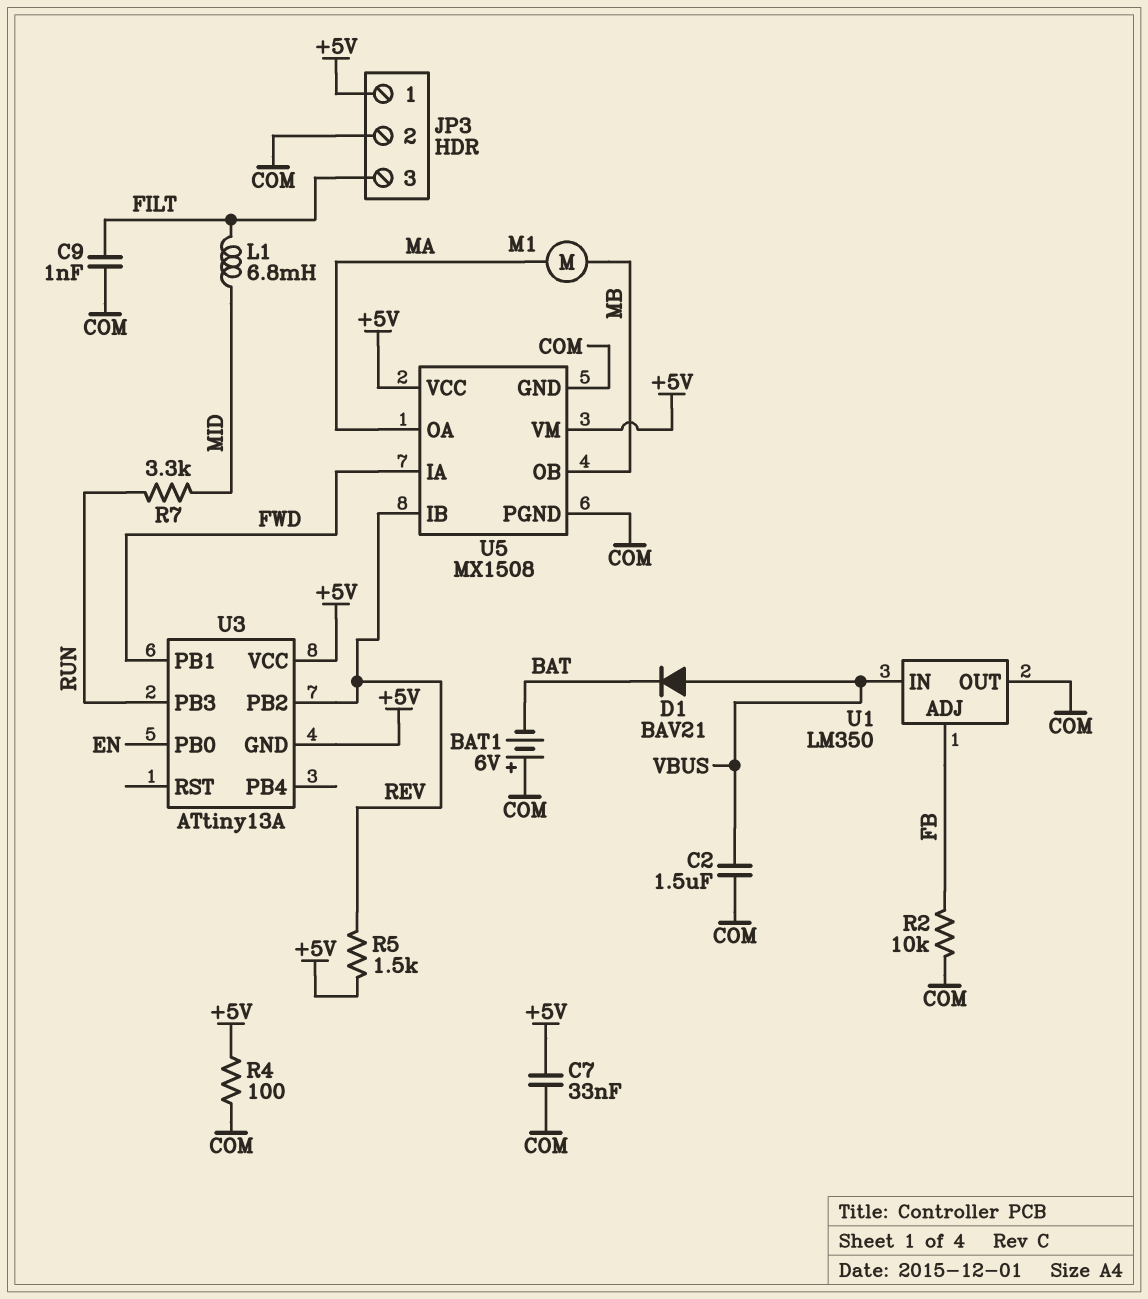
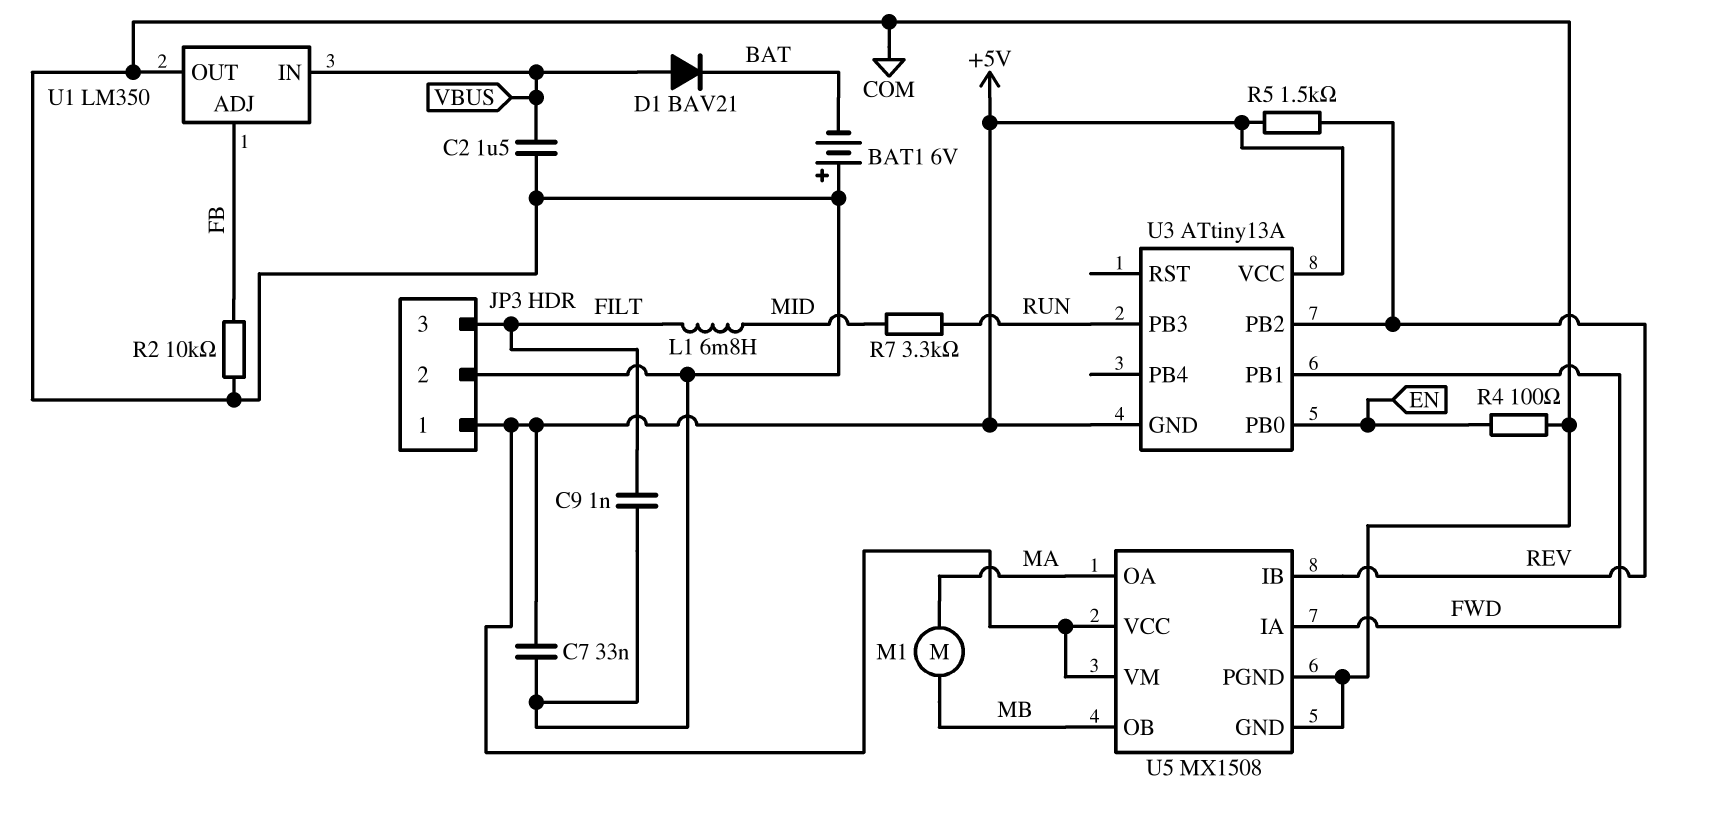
R4: 100 (+5V, COM) -> 100 (COM, EN)

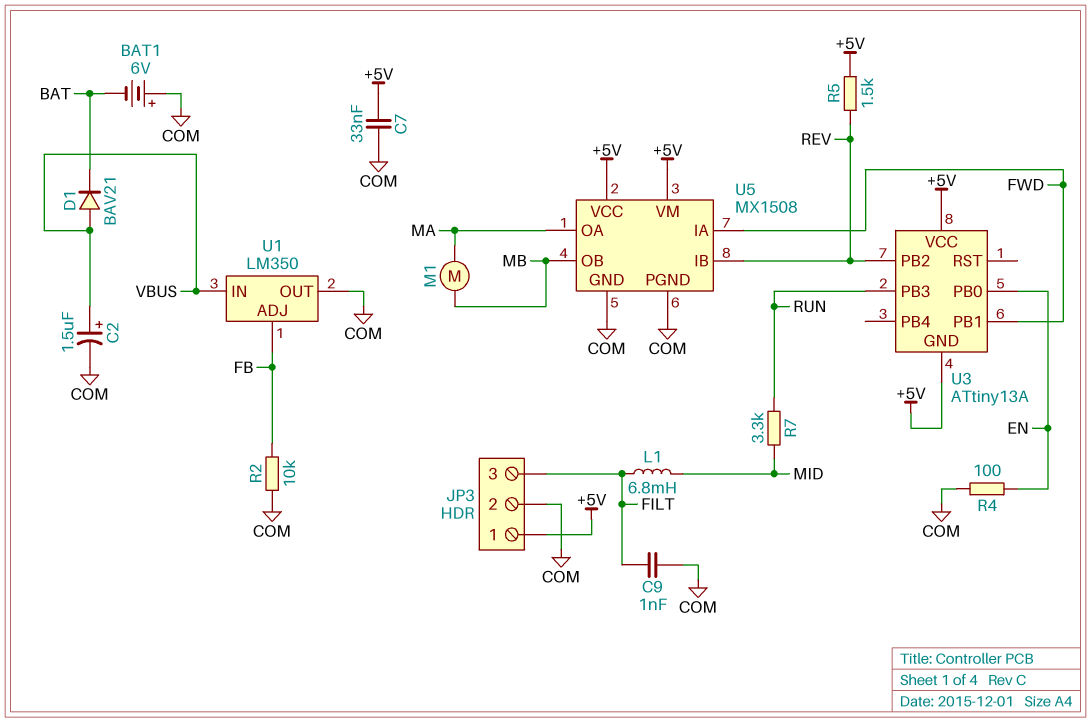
C2: 1.5uF (COM, VBUS) -> 1.5uF (plus VBUS, minus COM)

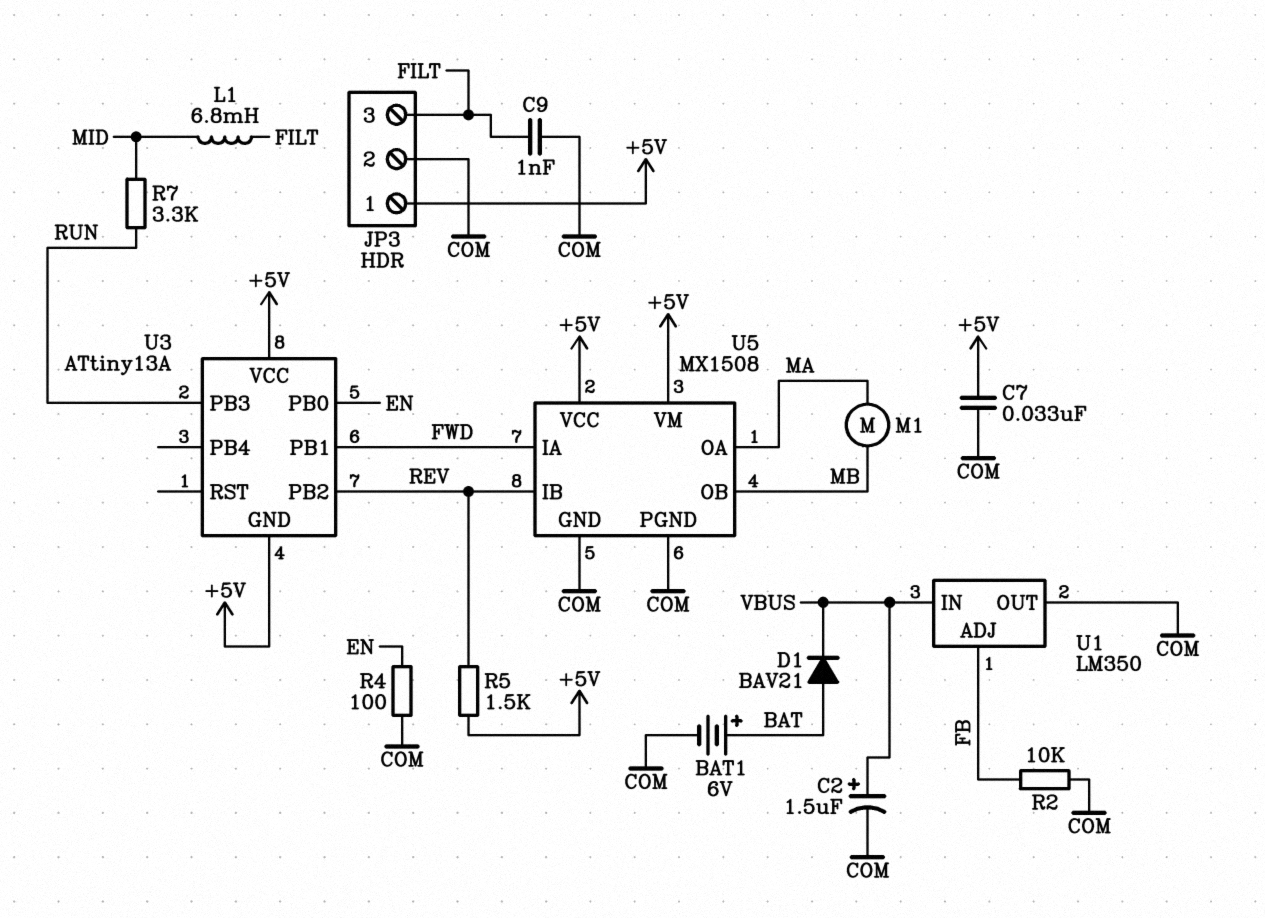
BAT1: 6V (plus COM, minus BAT) -> 6V (plus BAT, minus COM)
D1: diode BAV21 (A VBUS, K BAT) -> diode BAV21 (A BAT, K VBUS)

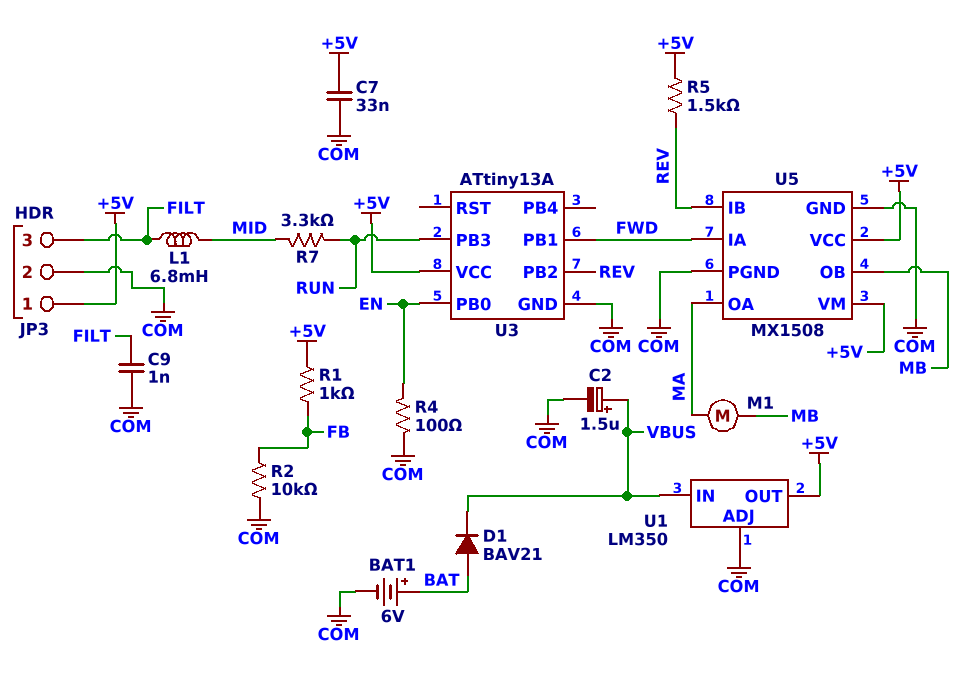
R1: none -> 1k (+5V, FB)
U1 pin ADJ: FB -> COM
U1 pin OUT: COM -> +5V
U3 pin GND: +5V -> COM

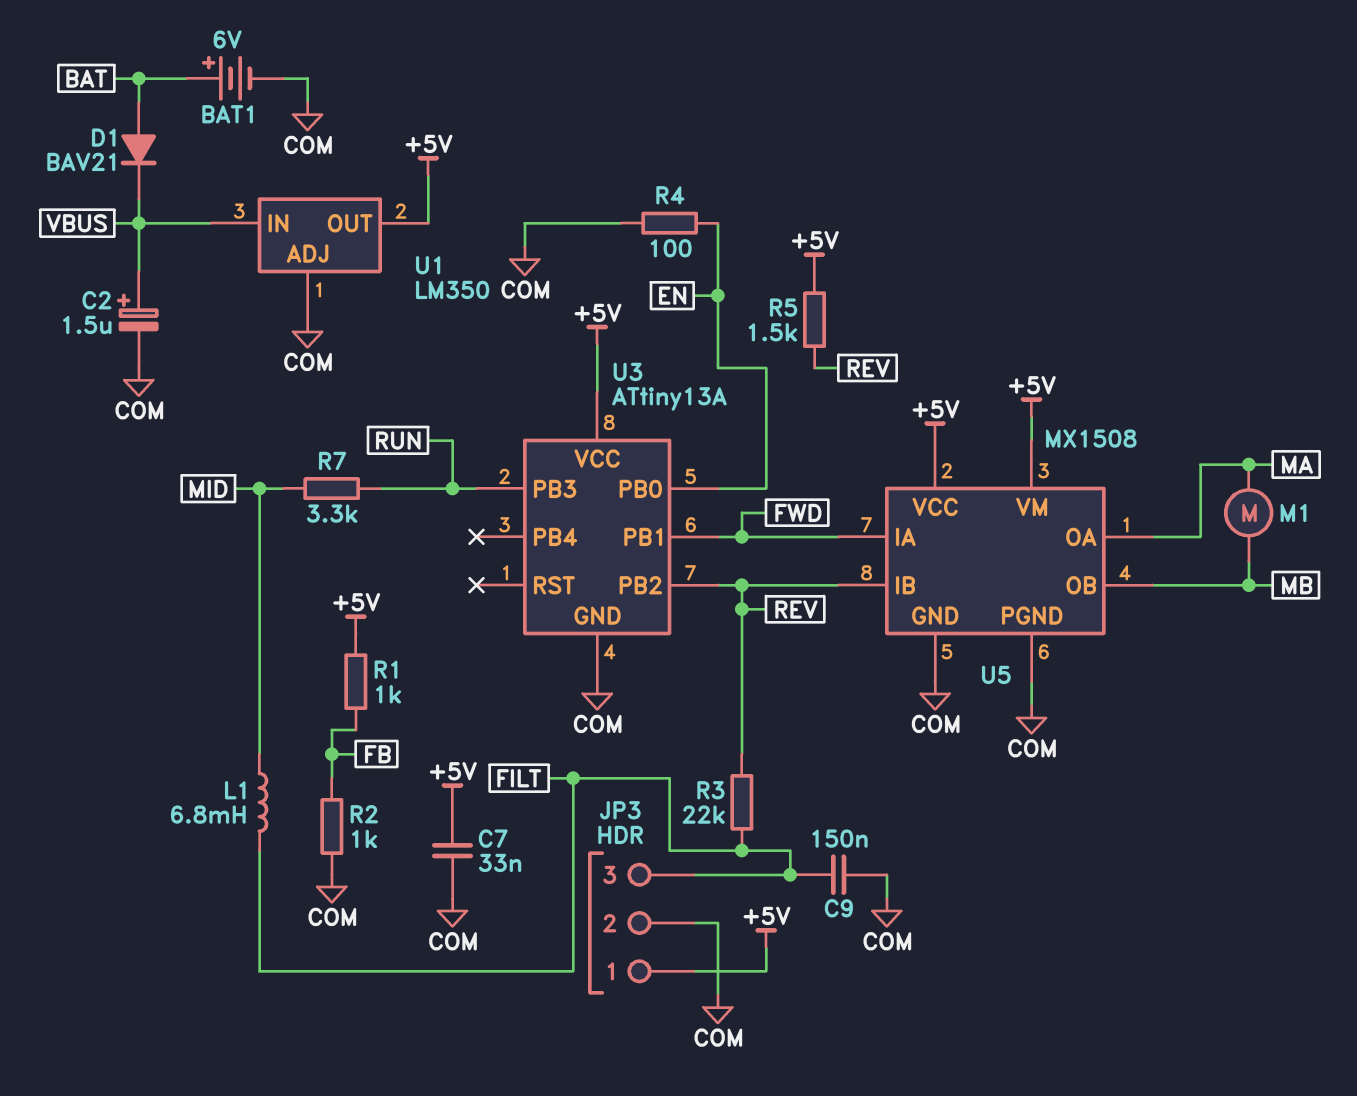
C9: 1nF (COM, FILT) -> 150nF (COM, FILT)
R2: 10k (COM, FB) -> 1k (COM, FB)
R3: none -> 22k (FILT, REV)

